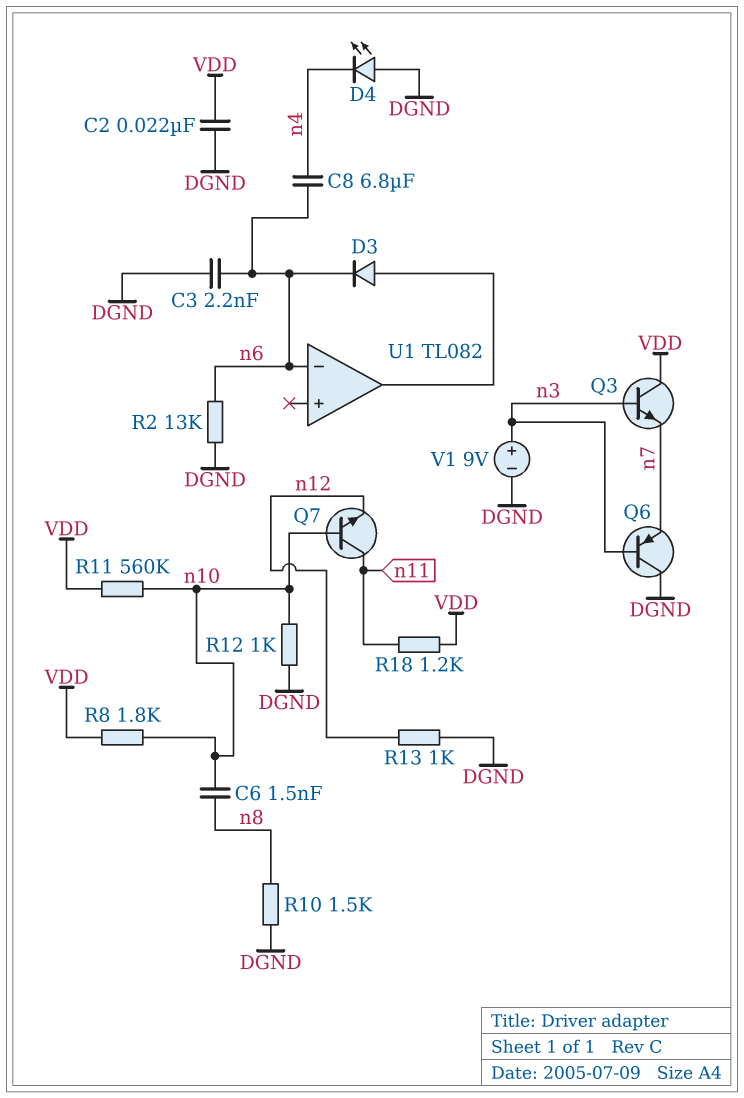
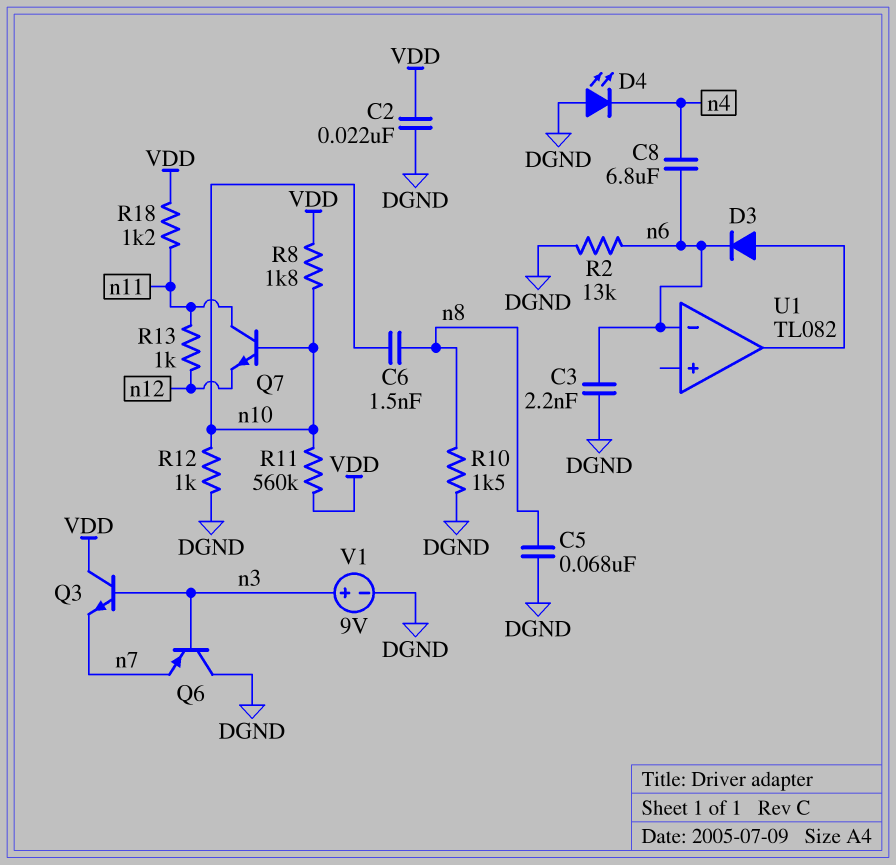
C5: none -> 68nF (DGND, n8)
R13: 1k (DGND, n12) -> 1k (n11, n12)

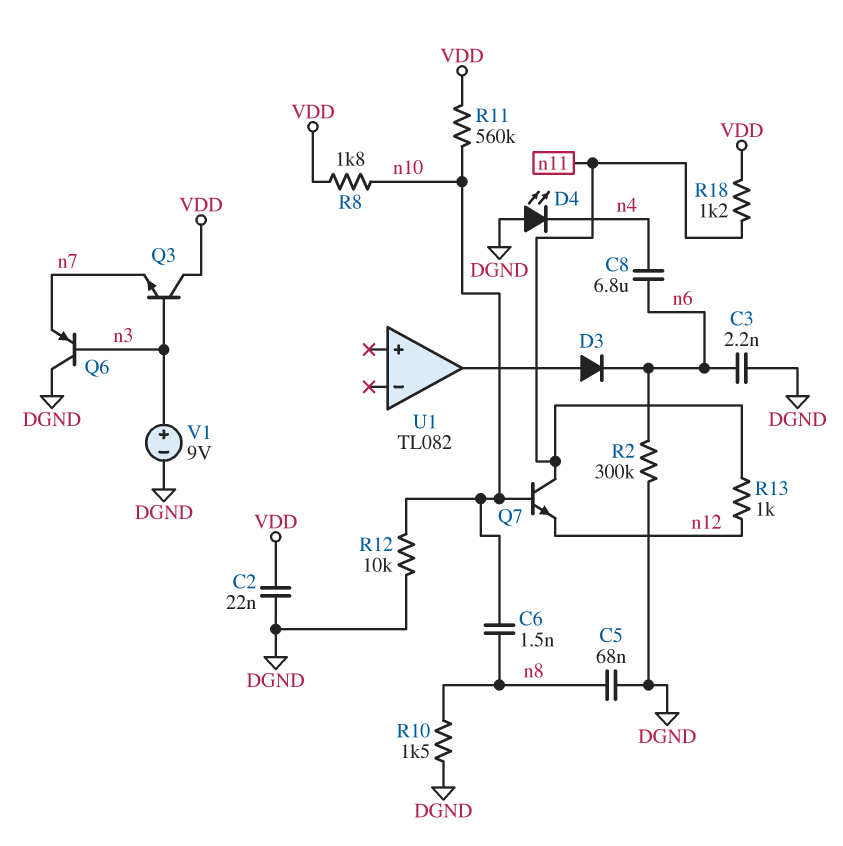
R2: 13k (DGND, n6) -> 300k (DGND, n6)
R12: 1k (DGND, n10) -> 10k (DGND, n10)
U1 pin in-: n6 -> none

